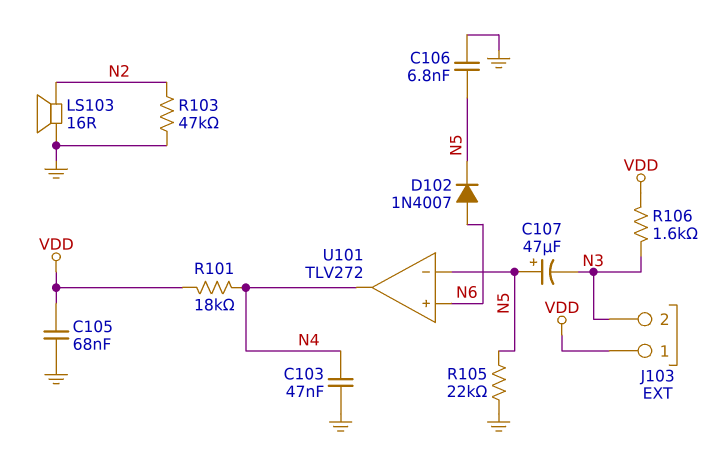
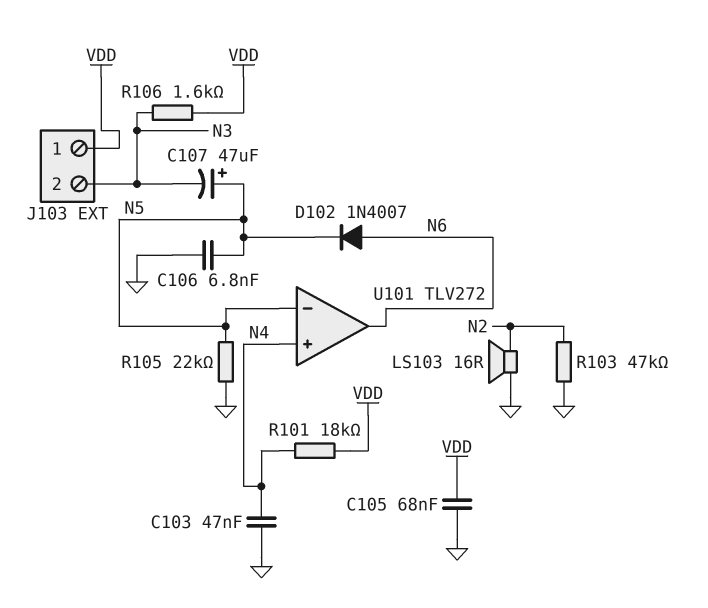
U101 pin in+: N6 -> N4
U101 pin out: N4 -> N6

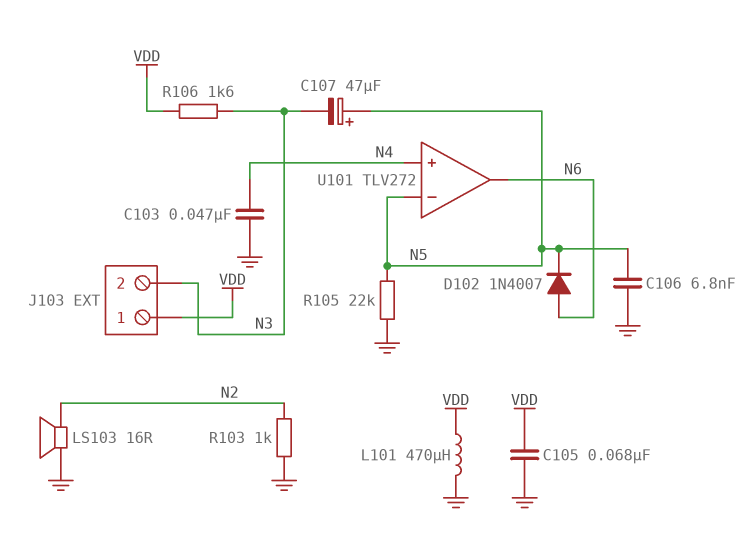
L101: none -> 470uH (GND, VDD)
R101: 18k (N4, VDD) -> none
R103: 47k (GND, N2) -> 1k (GND, N2)

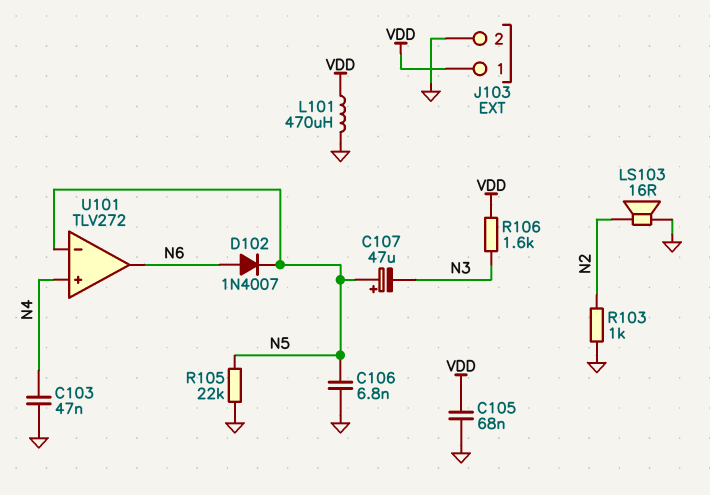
J103 pin 2: N3 -> GND

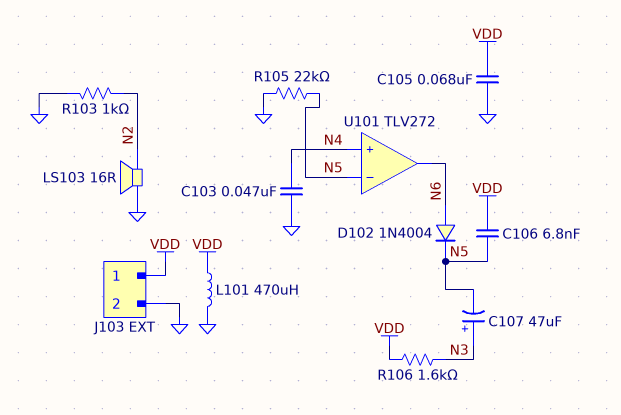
C106: 6.8nF (GND, N5) -> 6.8nF (N5, VDD)
C107: 47uF (plus N5, minus N3) -> 47uF (plus N3, minus N5)
D102: diode 1N4007 (A N6, K N5) -> diode 1N4004 (A N6, K N5)

